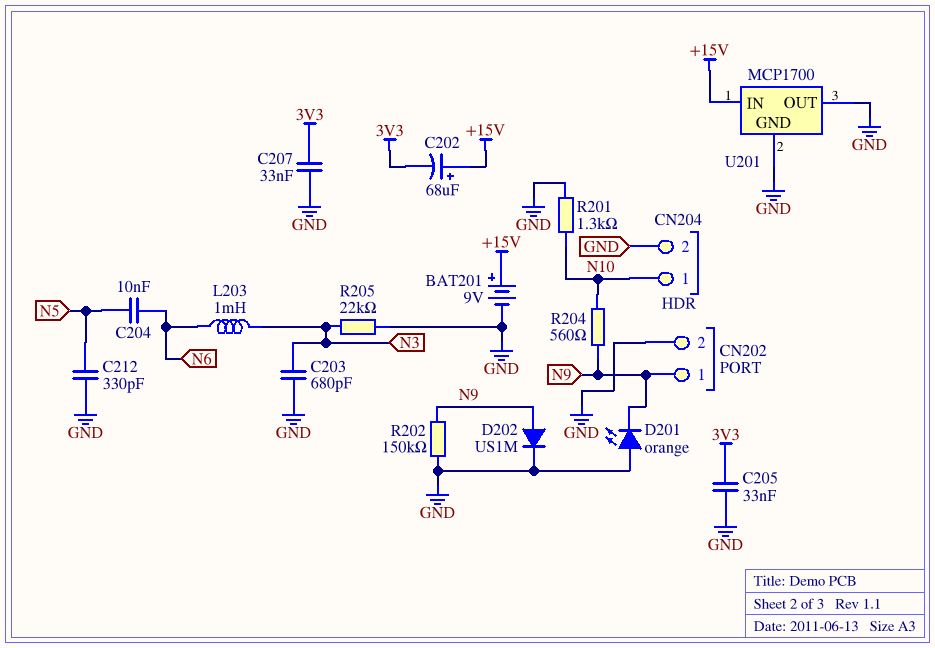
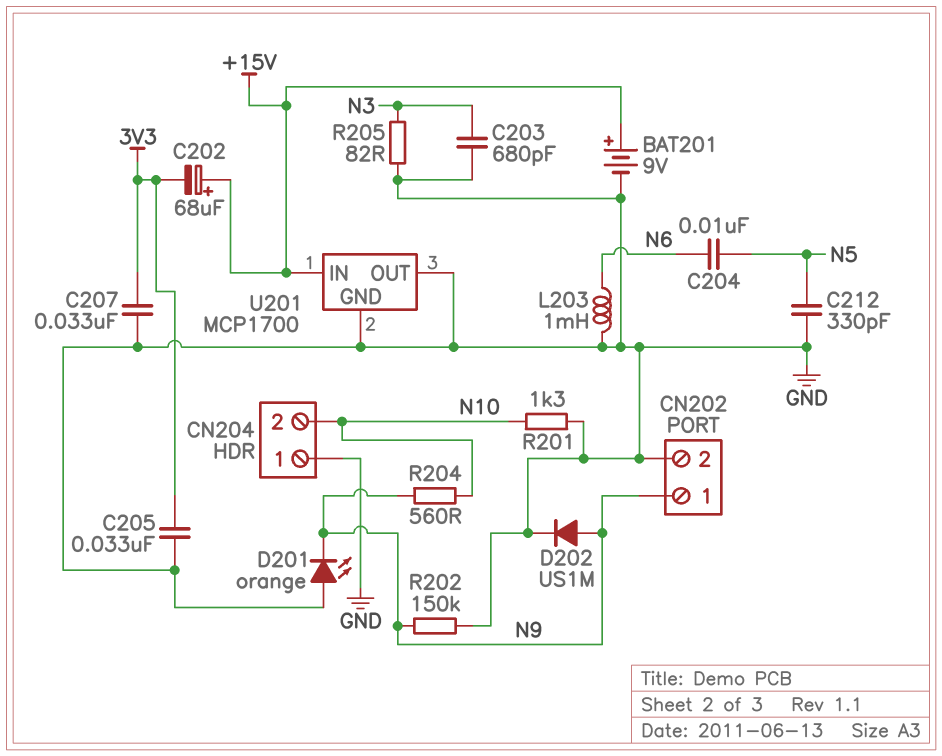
CN204 pin 1: N10 -> GND
CN204 pin 2: GND -> N10
L203: 1mH (N3, N6) -> 1mH (GND, N6)
R205: 22k (GND, N3) -> 82 (GND, N3)

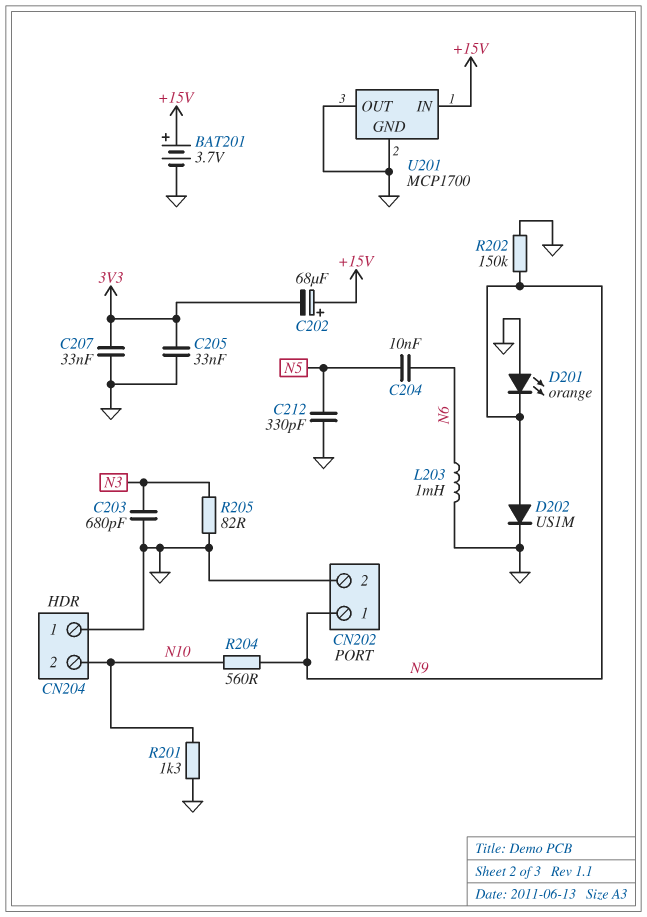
BAT201: 9V (plus +15V, minus GND) -> 3.7V (plus +15V, minus GND)

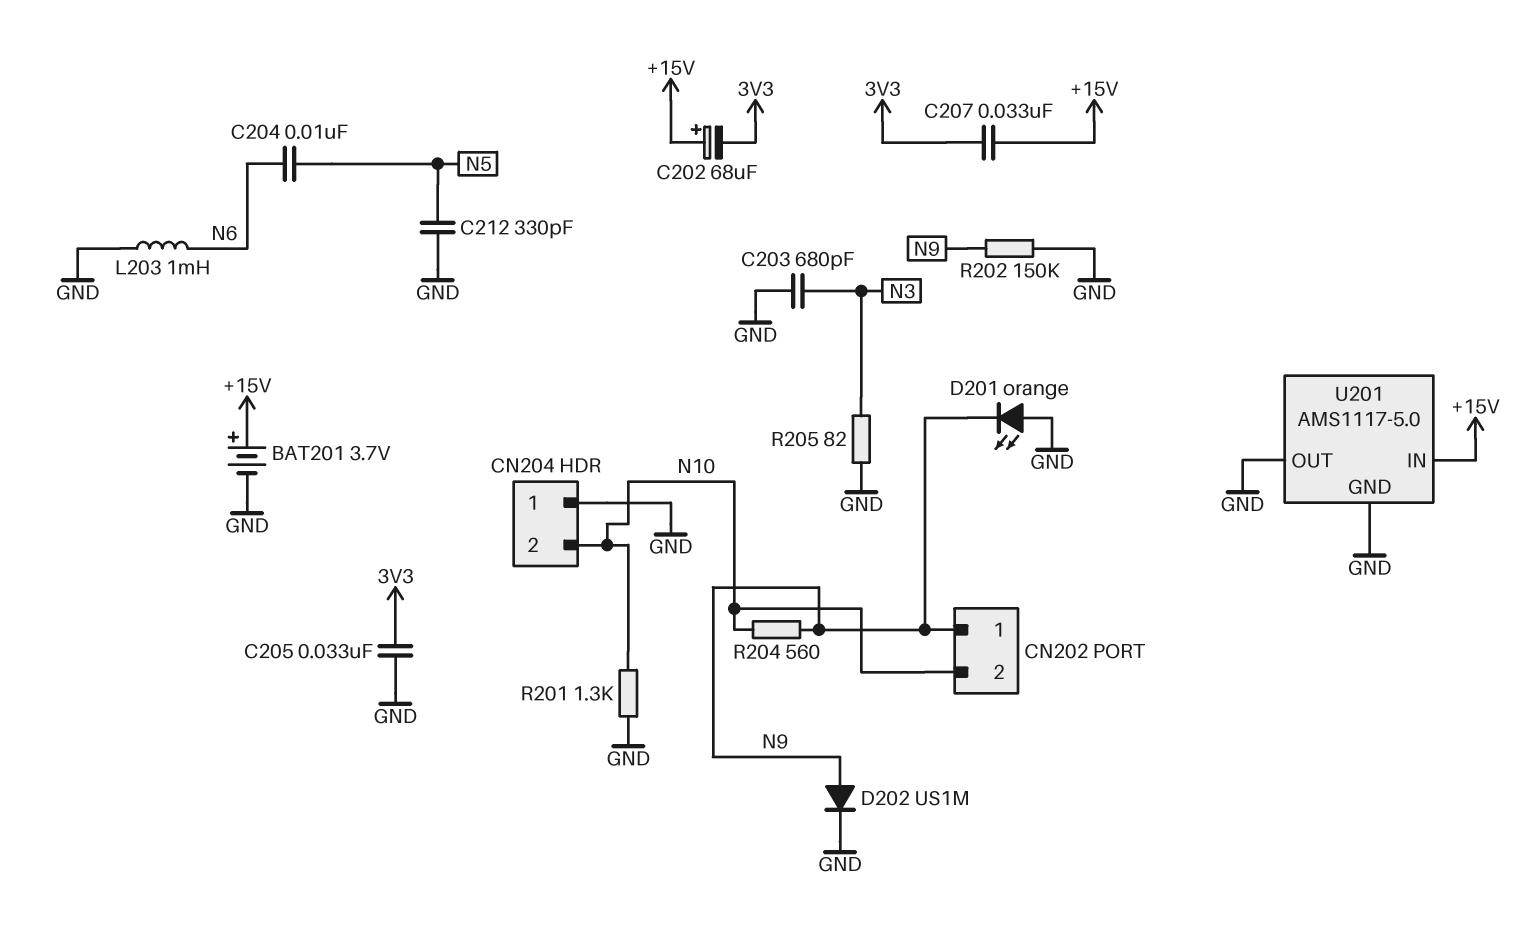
C207: 33nF (3V3, GND) -> 33nF (+15V, 3V3)
CN202 pin 2: GND -> N10
U201: MCP1700 -> AMS1117-5.0

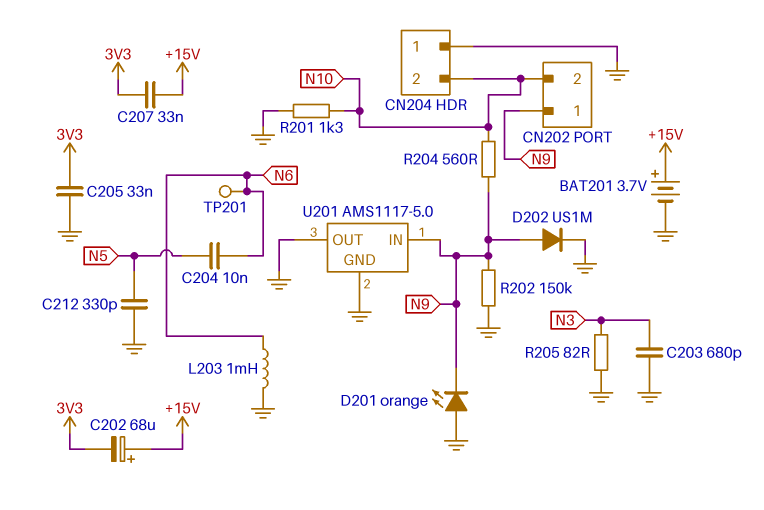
TP201: none -> test point (N6)
U201 pin IN: +15V -> N9

